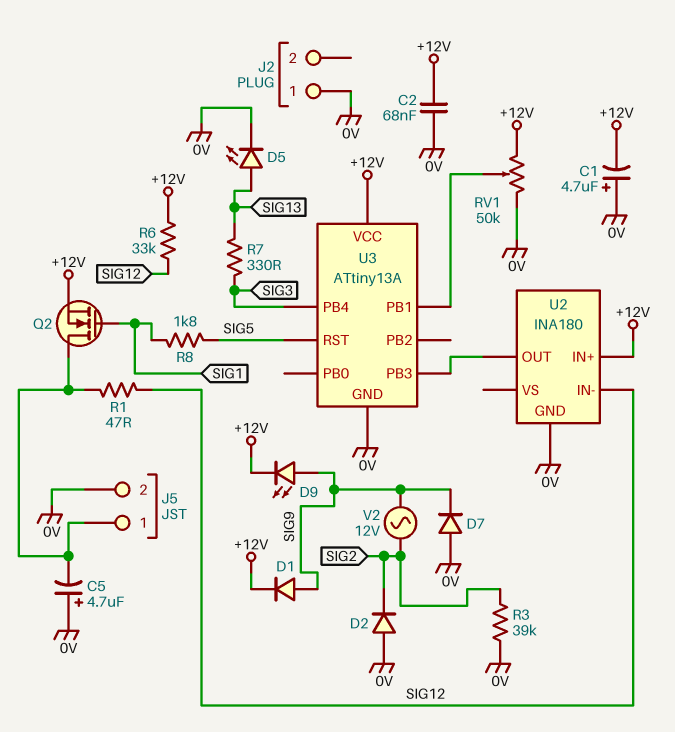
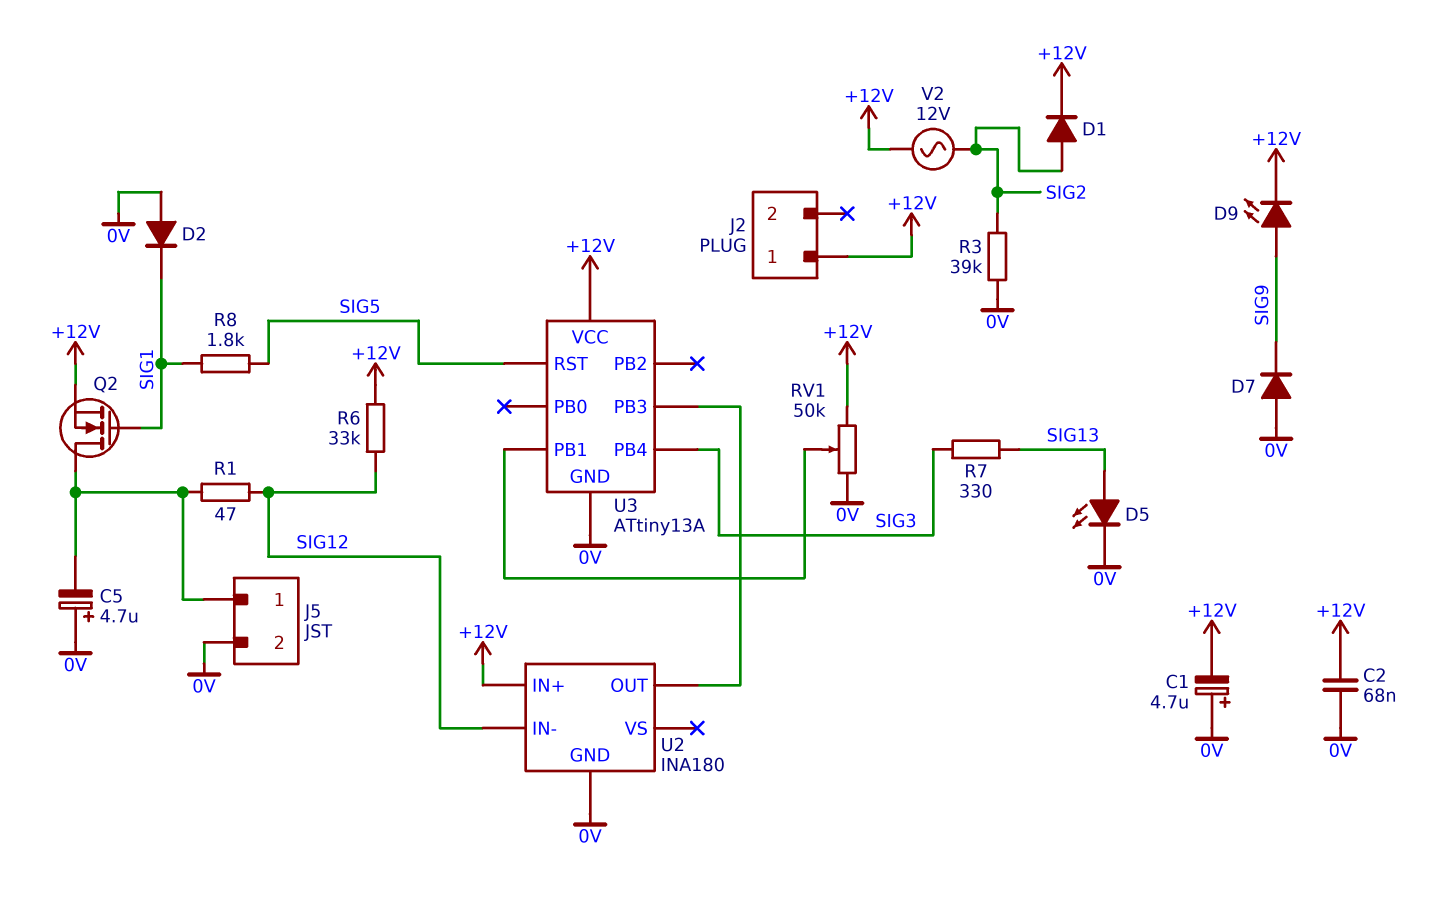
D1: diode (A SIG9, K +12V) -> diode (A SIG2, K +12V)
D2: diode (A 0V, K SIG2) -> diode (A 0V, K SIG1)
J2 pin 1: 0V -> +12V
V2: AC 12V (SIG2, SIG9) -> AC 12V (+12V, SIG2)

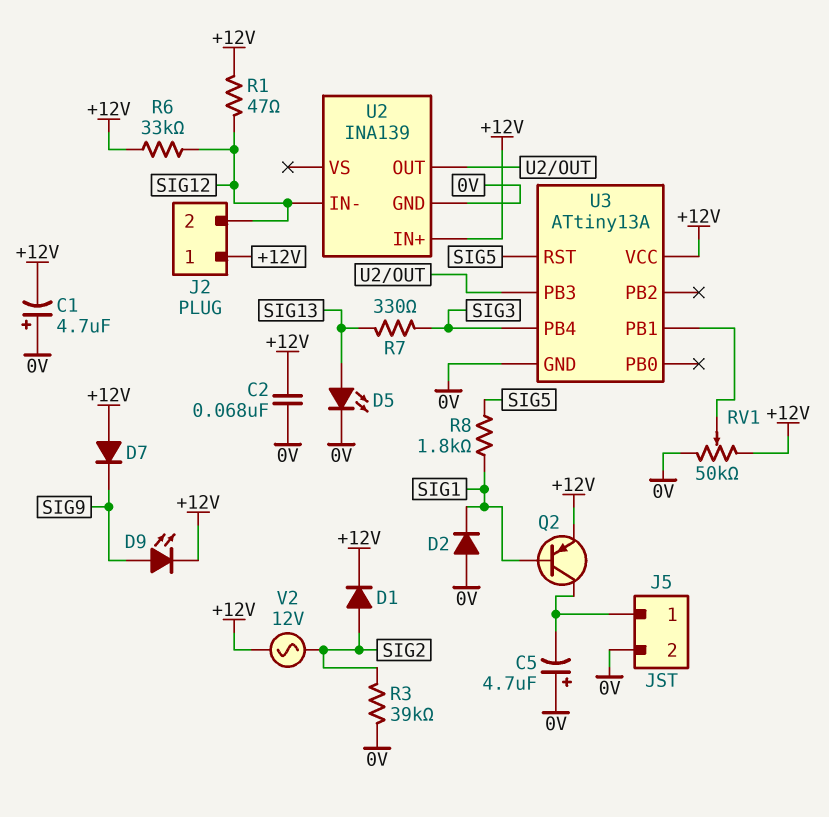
D7: diode (A 0V, K SIG9) -> diode (A +12V, K SIG9)
J2 pin 2: none -> SIG12
Q2: NMOS (G SIG1, D J5/1, S +12V) -> PNP (B SIG1, C J5/1, E +12V)
R1: 47 (J5/1, SIG12) -> 47 (+12V, SIG12)
U2: INA180 -> INA139

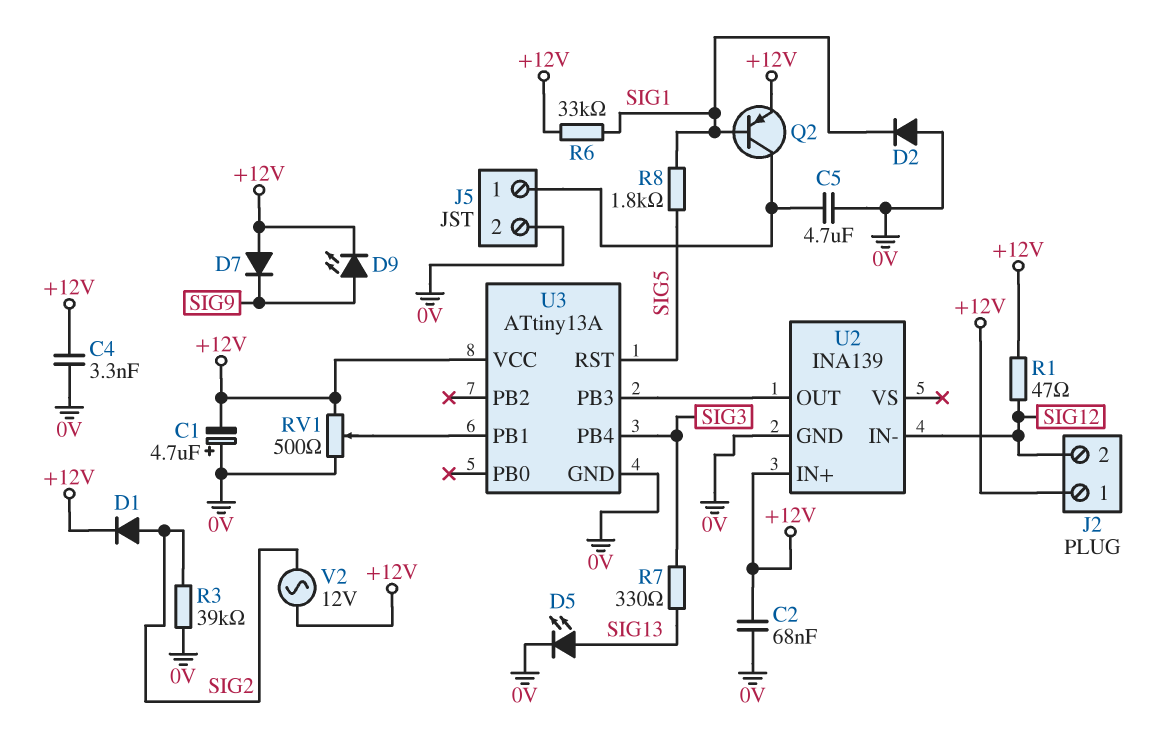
C4: none -> 3.3nF (+12V, 0V)
C5: 4.7uF (plus 0V, minus J5/1) -> 4.7uF (0V, J5/1)
R6: 33k (+12V, SIG12) -> 33k (+12V, SIG1)
RV1: 50k (+12V, 0V, wiper U3/PB1) -> 500 (+12V, 0V, wiper U3/PB1)

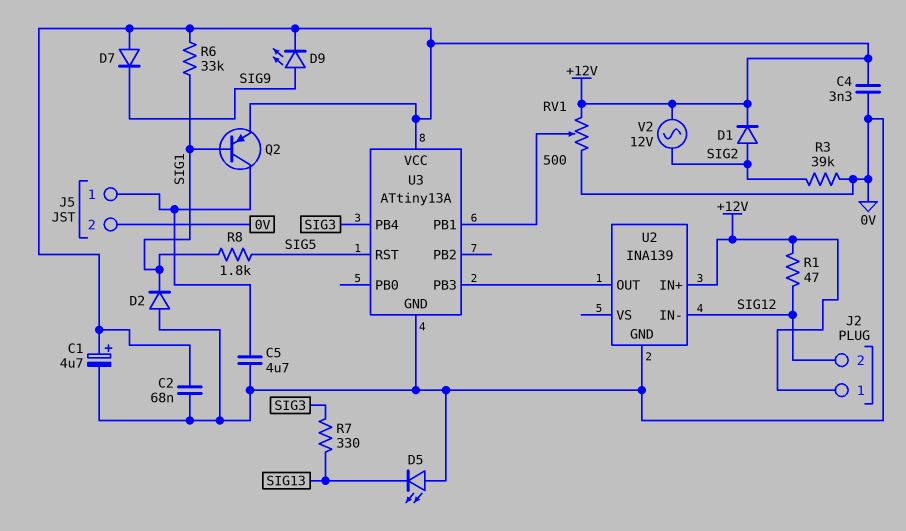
C1: 4.7uF (plus 0V, minus +12V) -> 4.7uF (plus +12V, minus 0V)
D5: LED (A SIG13, K 0V) -> LED (A 0V, K SIG13)

